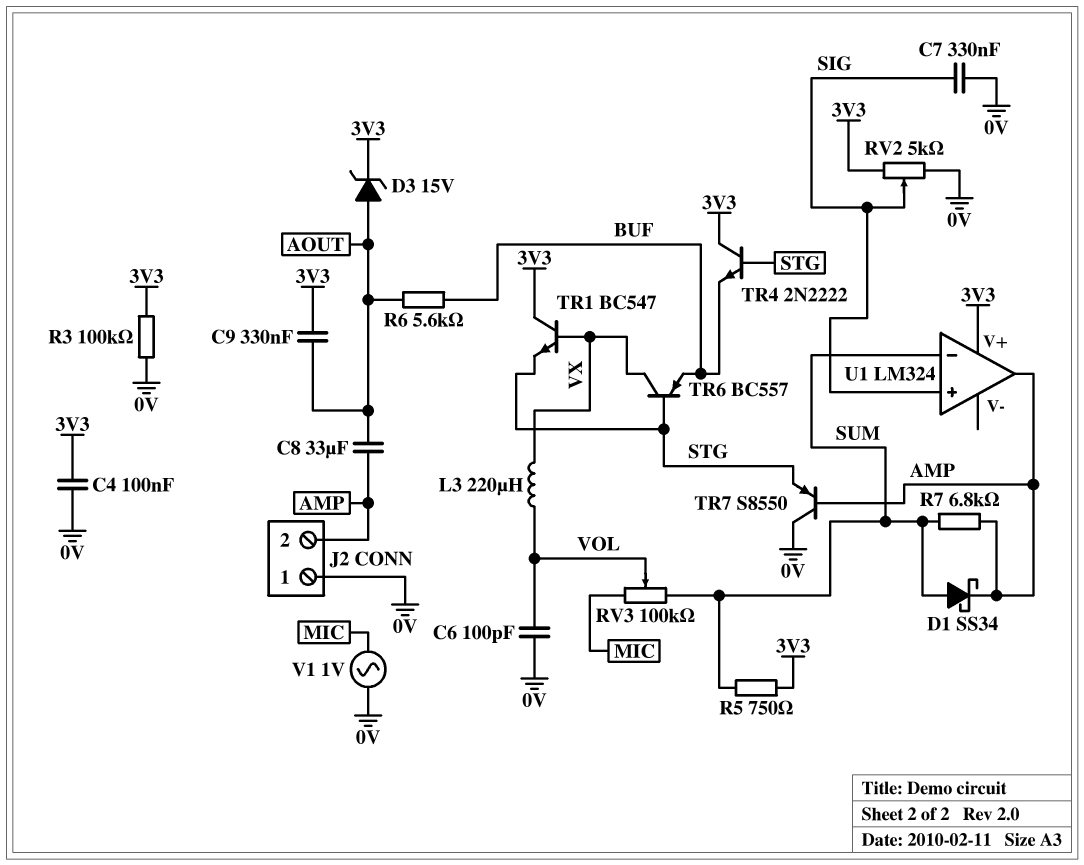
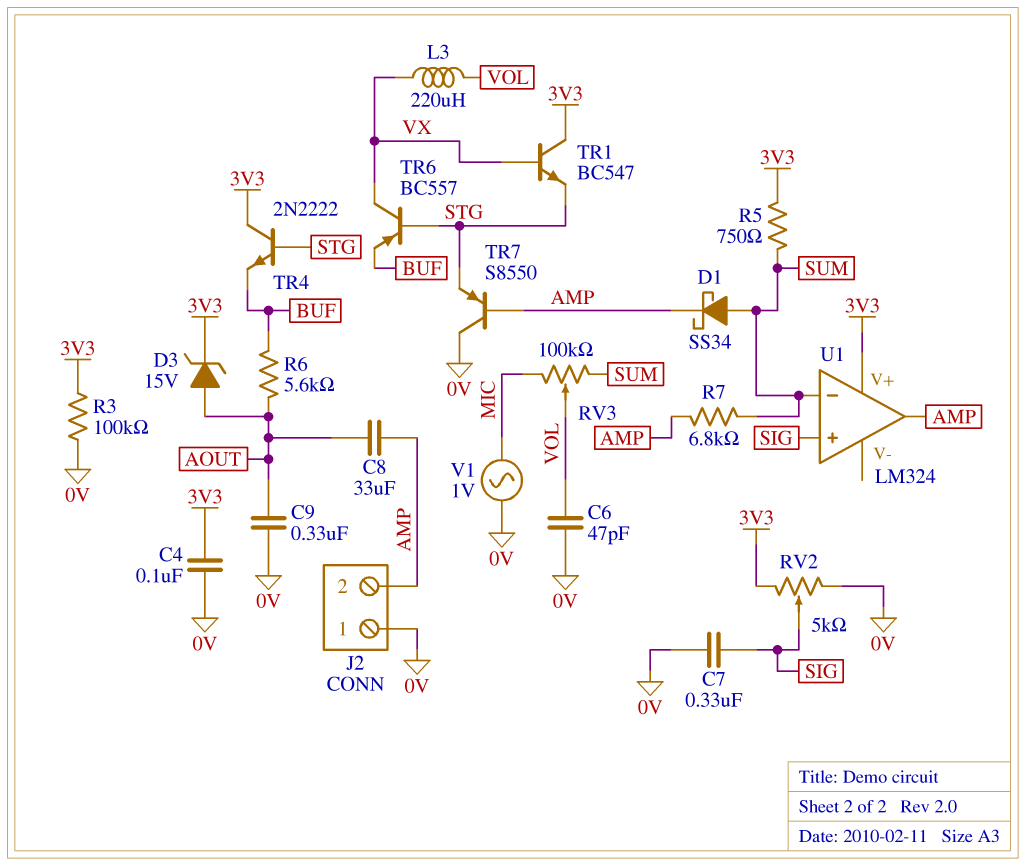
C6: 100pF (0V, VOL) -> 47pF (0V, VOL)
C9: 330nF (3V3, AOUT) -> 330nF (0V, AOUT)

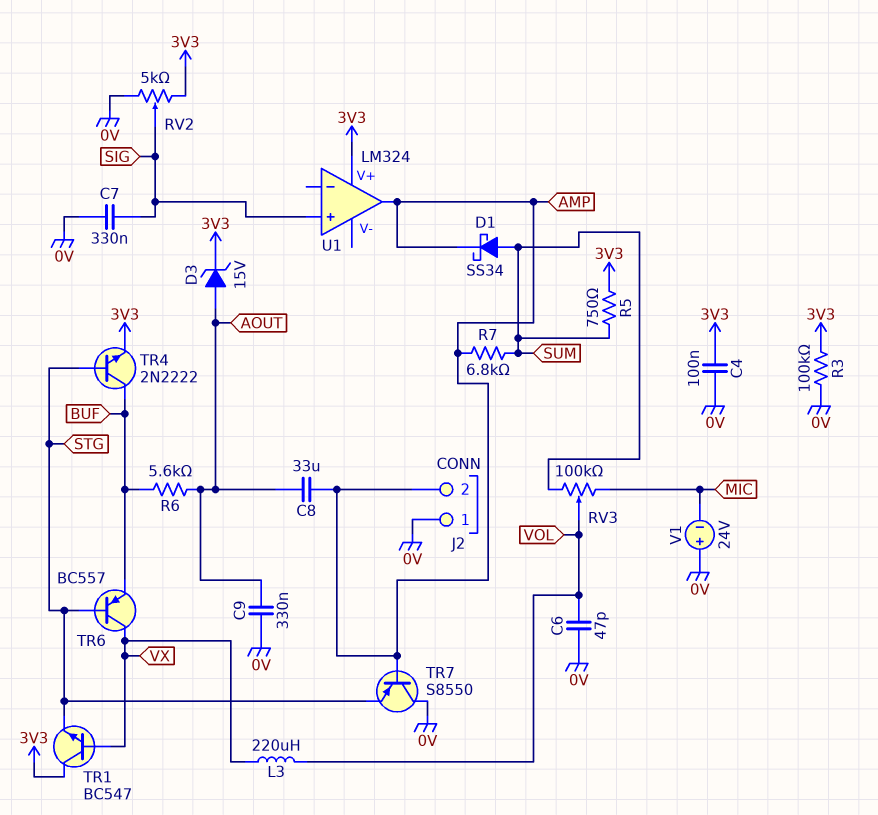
TR4: NPN 2N2222 (B STG, C 3V3, E BUF) -> NPN 2N2222 (B STG, C BUF, E 3V3)
U1 pin in-: SUM -> none
V1: AC 1V (0V, MIC) -> 24V (plus 0V, minus MIC)

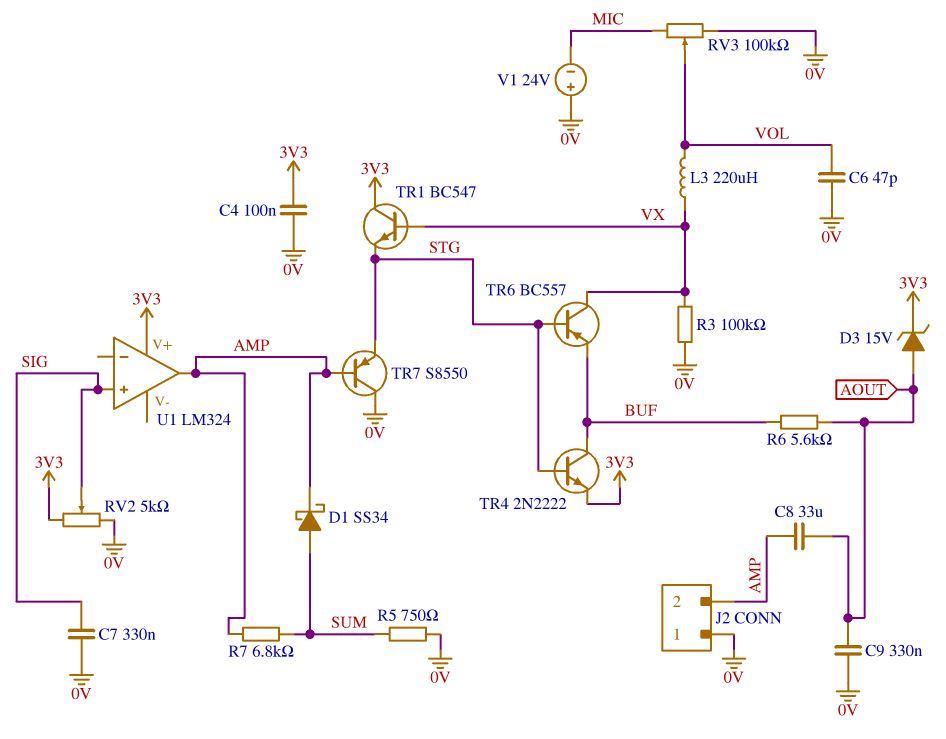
R3: 100k (0V, 3V3) -> 100k (0V, VX)
R5: 750 (3V3, SUM) -> 750 (0V, SUM)
RV3: 100k (MIC, SUM, wiper VOL) -> 100k (0V, MIC, wiper VOL)

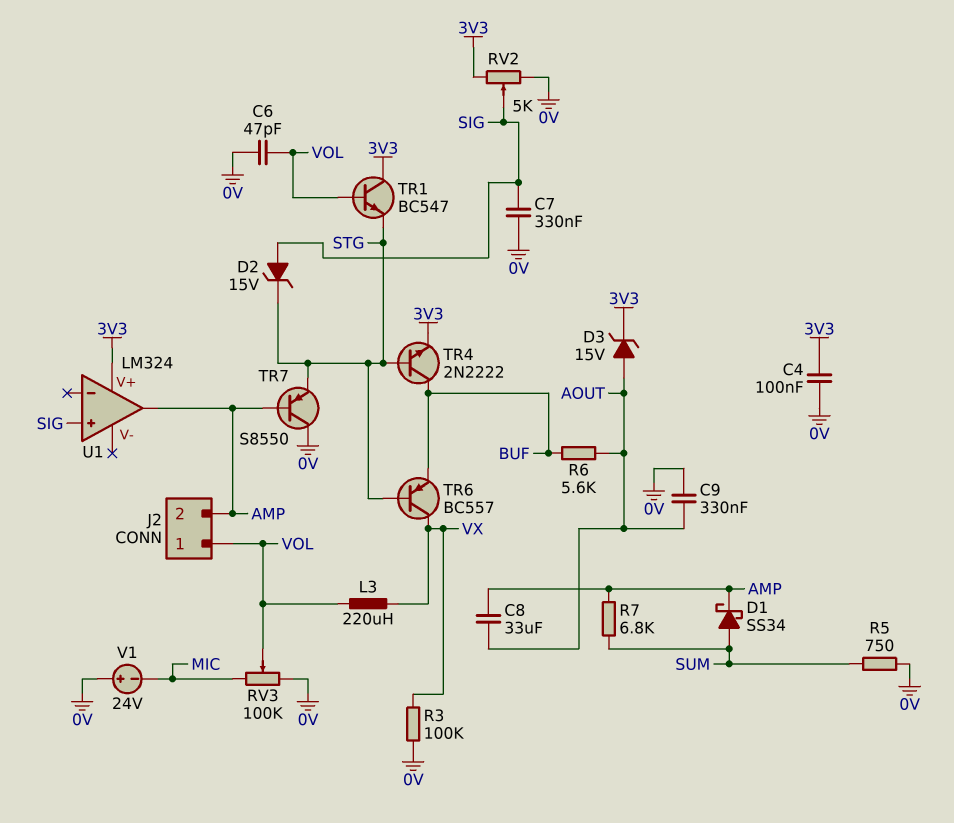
D2: none -> zener 15V (A SIG, K STG)
J2 pin 1: 0V -> VOL
TR1: NPN BC547 (B VX, C 3V3, E STG) -> NPN BC547 (B VOL, C 3V3, E STG)

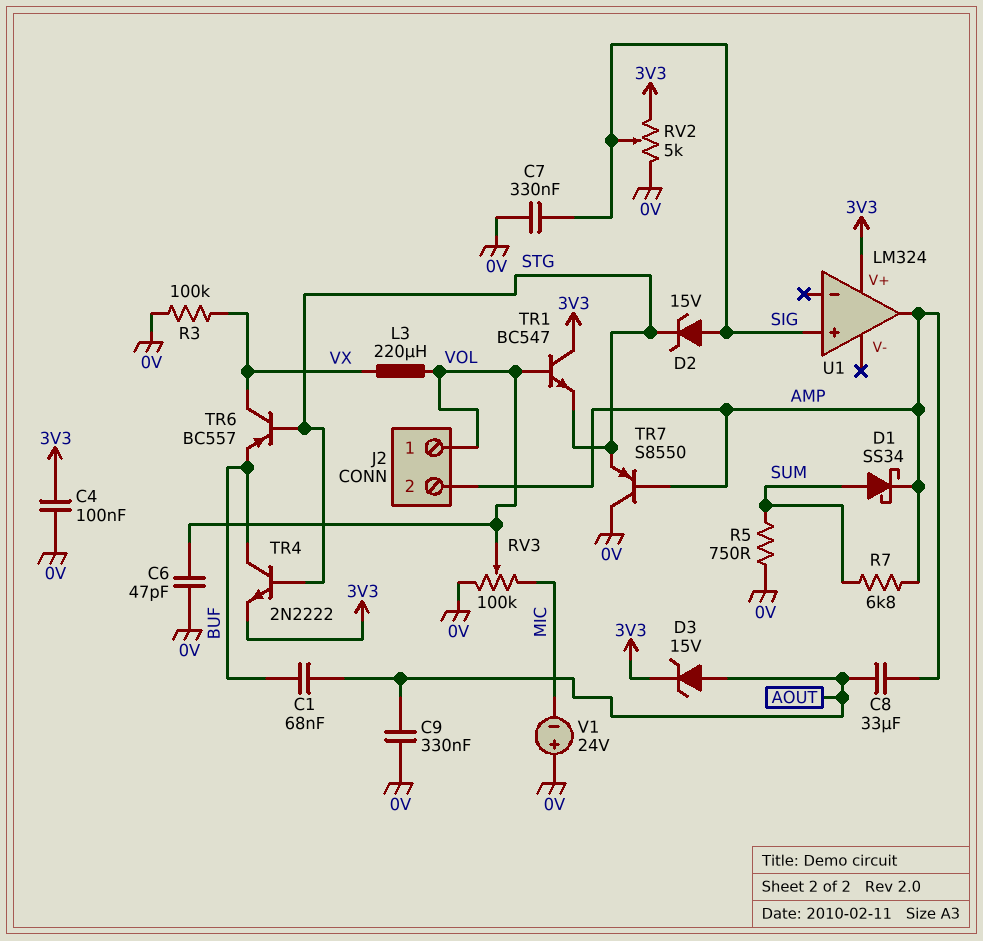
C1: none -> 68nF (AOUT, BUF)
R6: 5.6k (AOUT, BUF) -> none

